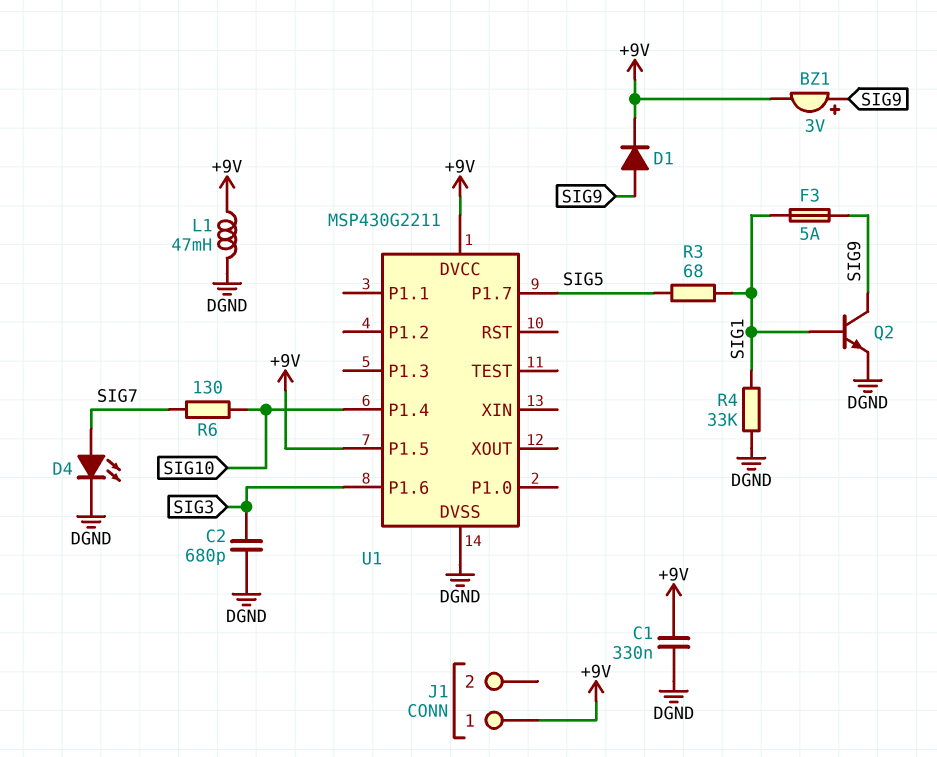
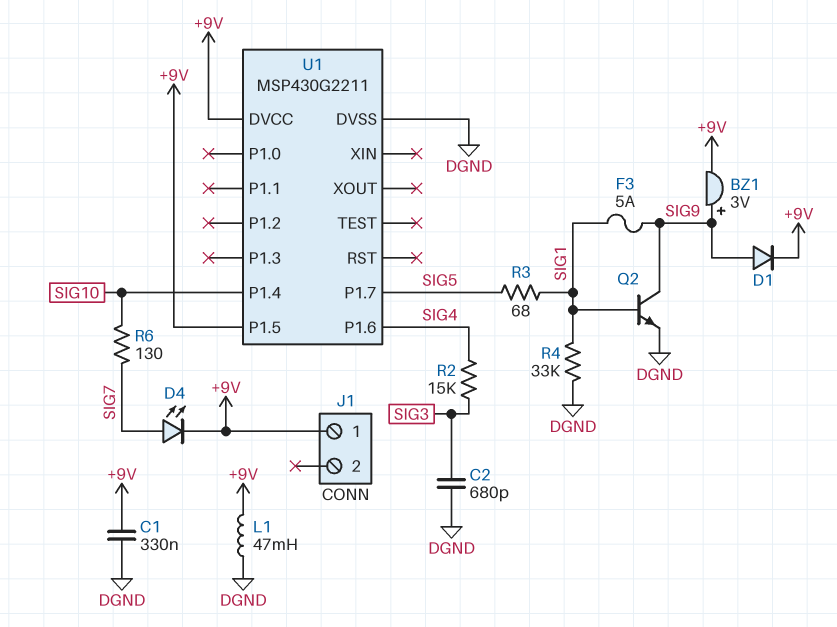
D4: LED (A SIG7, K DGND) -> LED (A SIG7, K +9V)
R2: none -> 15k (SIG3, SIG4)
U1 pin P1.6: SIG3 -> SIG4

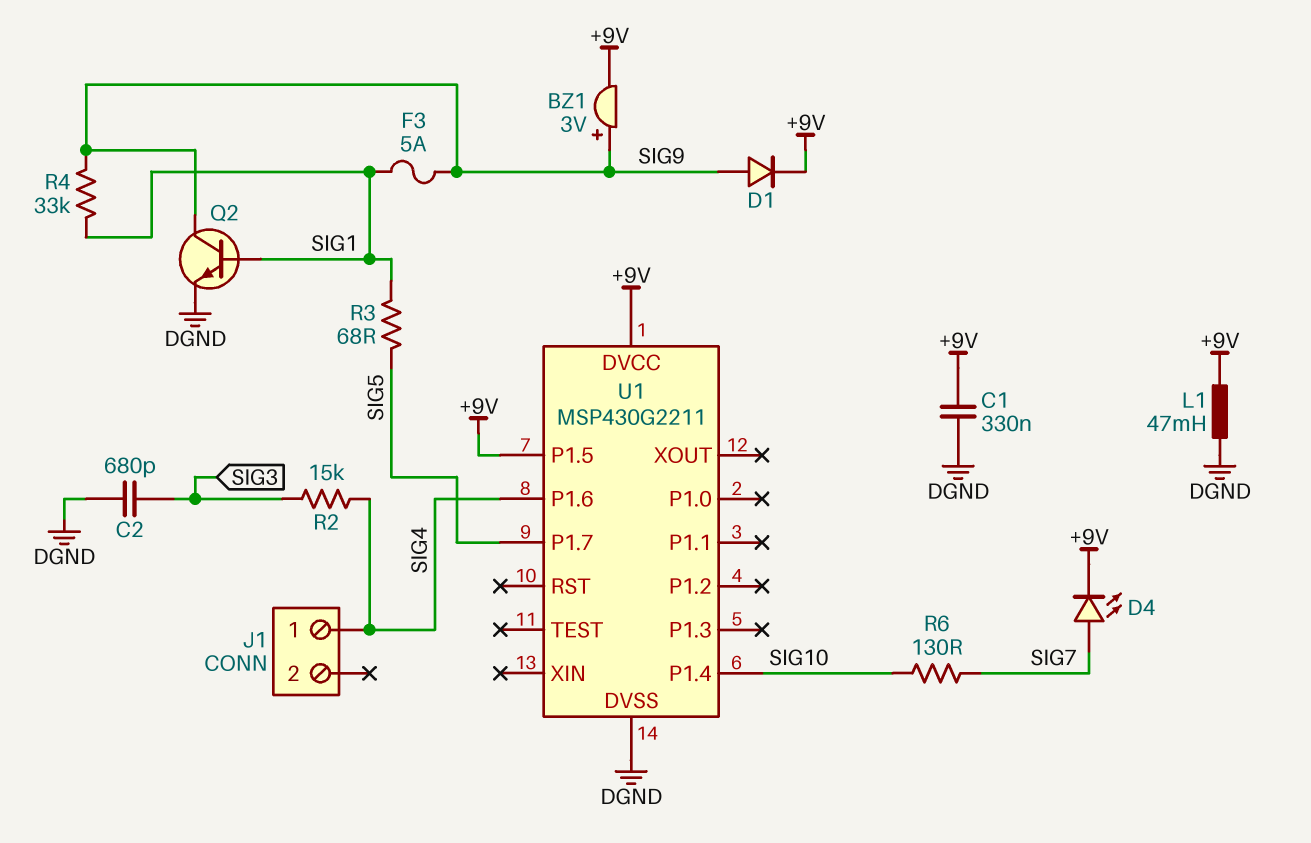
J1 pin 1: +9V -> SIG4
R4: 33k (DGND, SIG1) -> 33k (SIG1, SIG9)

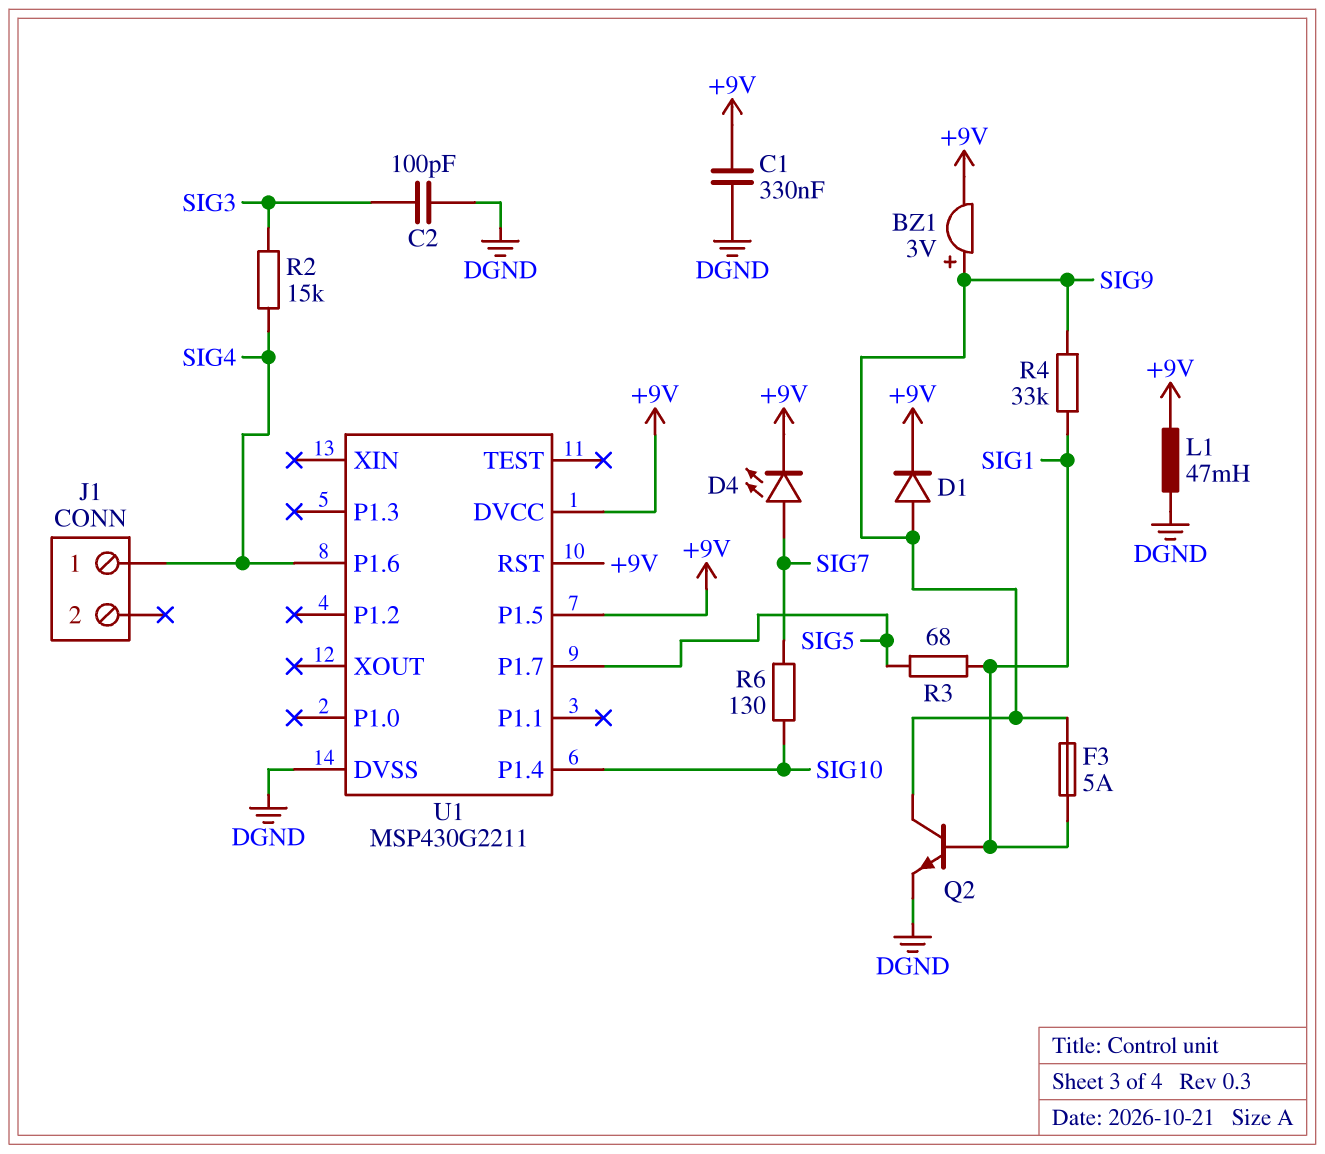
C2: 680pF (DGND, SIG3) -> 100pF (DGND, SIG3)
U1 pin RST: none -> +9V

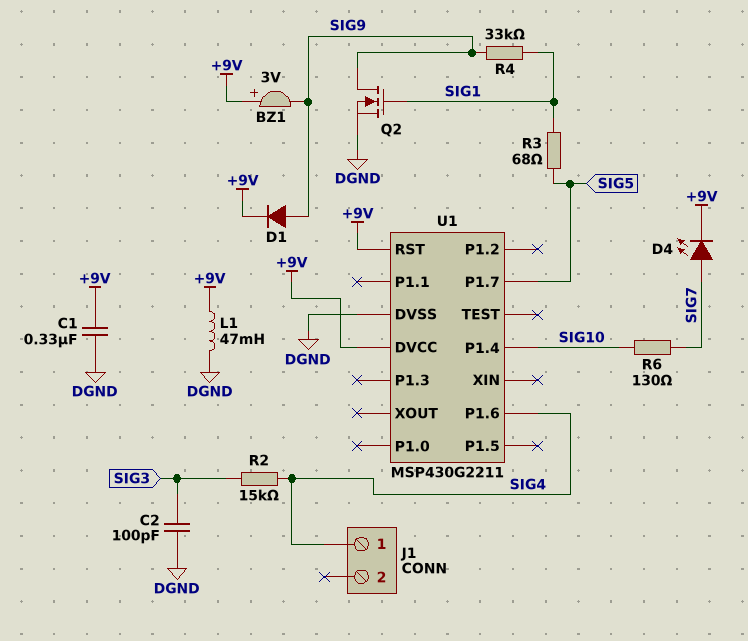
BZ1: buzzer 3V (plus SIG9, minus +9V) -> buzzer 3V (plus +9V, minus SIG9)
F3: 5A (SIG1, SIG9) -> none
Q2: NPN (B SIG1, C SIG9, E DGND) -> NMOS (G SIG1, D SIG9, S DGND)
U1 pin P1.5: +9V -> none

